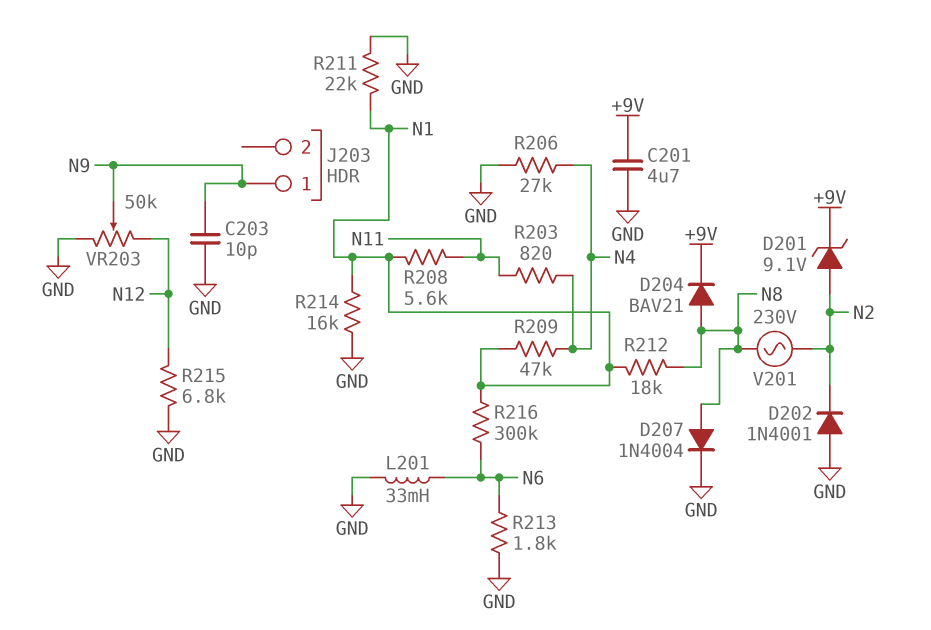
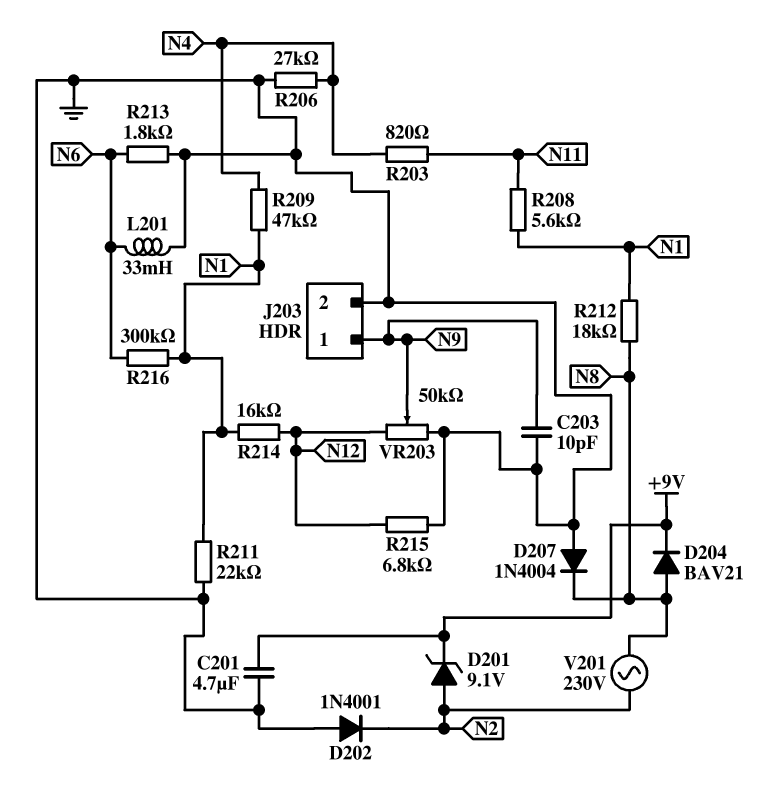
D207: diode 1N4004 (A N8, K GND) -> diode 1N4004 (A GND, K N8)
J203 pin 2: none -> GND
R214: 16k (GND, N1) -> 16k (N1, N12)

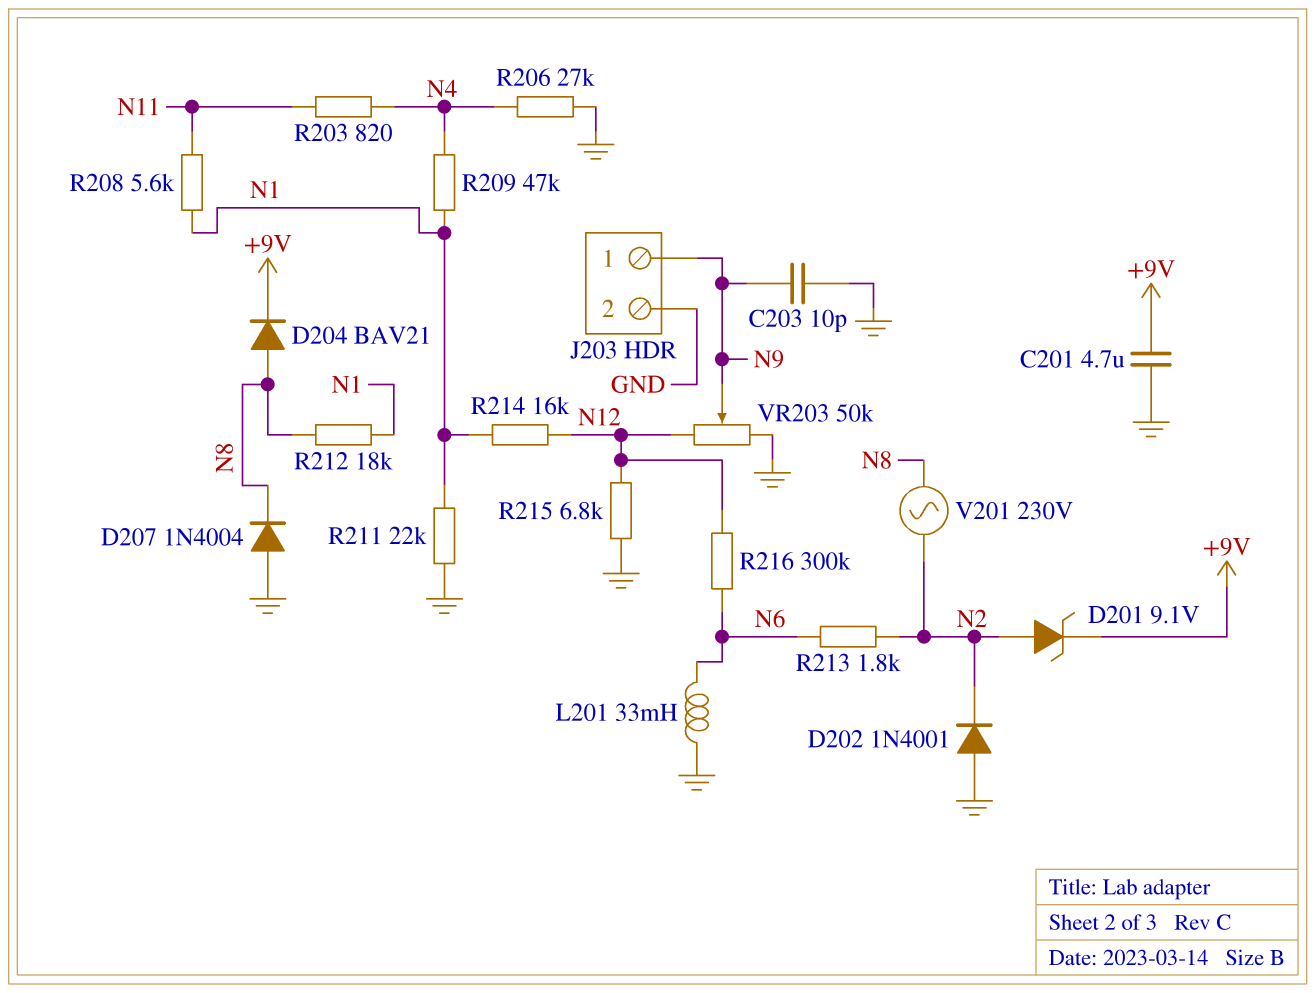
R213: 1.8k (GND, N6) -> 1.8k (N2, N6)
R216: 300k (N1, N6) -> 300k (N6, N12)

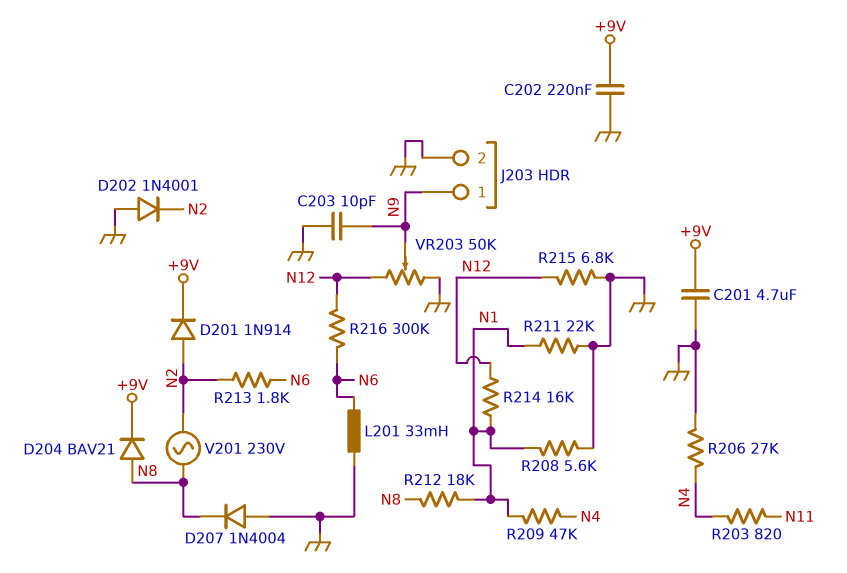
C202: none -> 220nF (+9V, GND)
D201: zener 9.1V (A N2, K +9V) -> diode 1N914 (A N2, K +9V)
R208: 5.6k (N1, N11) -> 5.6k (GND, N1)

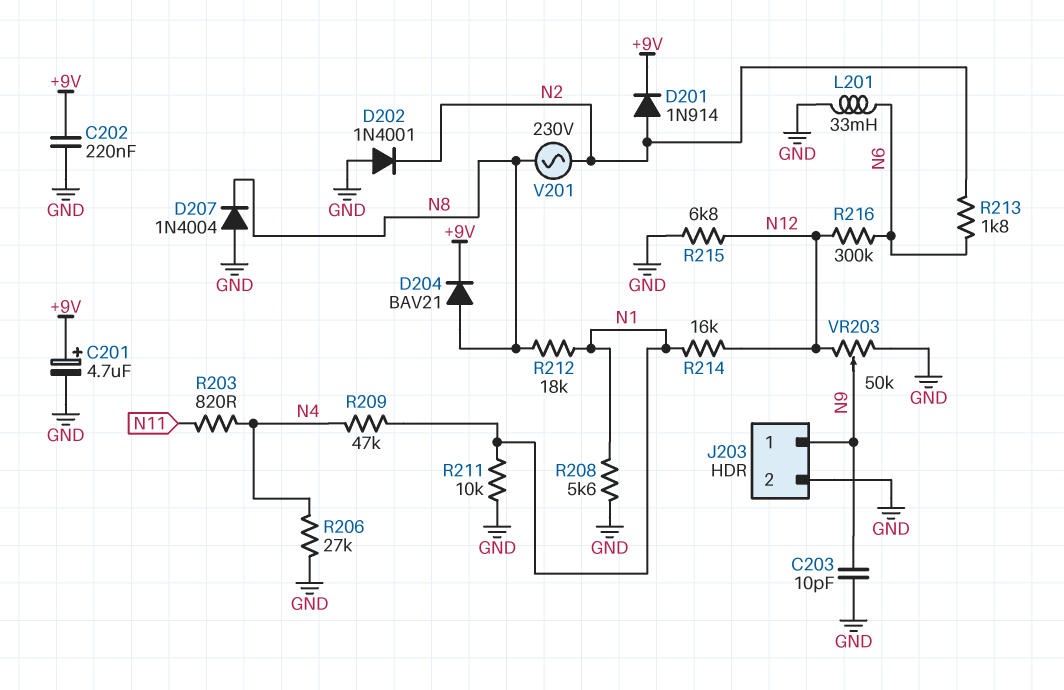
C201: 4.7uF (+9V, GND) -> 4.7uF (plus +9V, minus GND)
R211: 22k (GND, N1) -> 10k (GND, N1)

